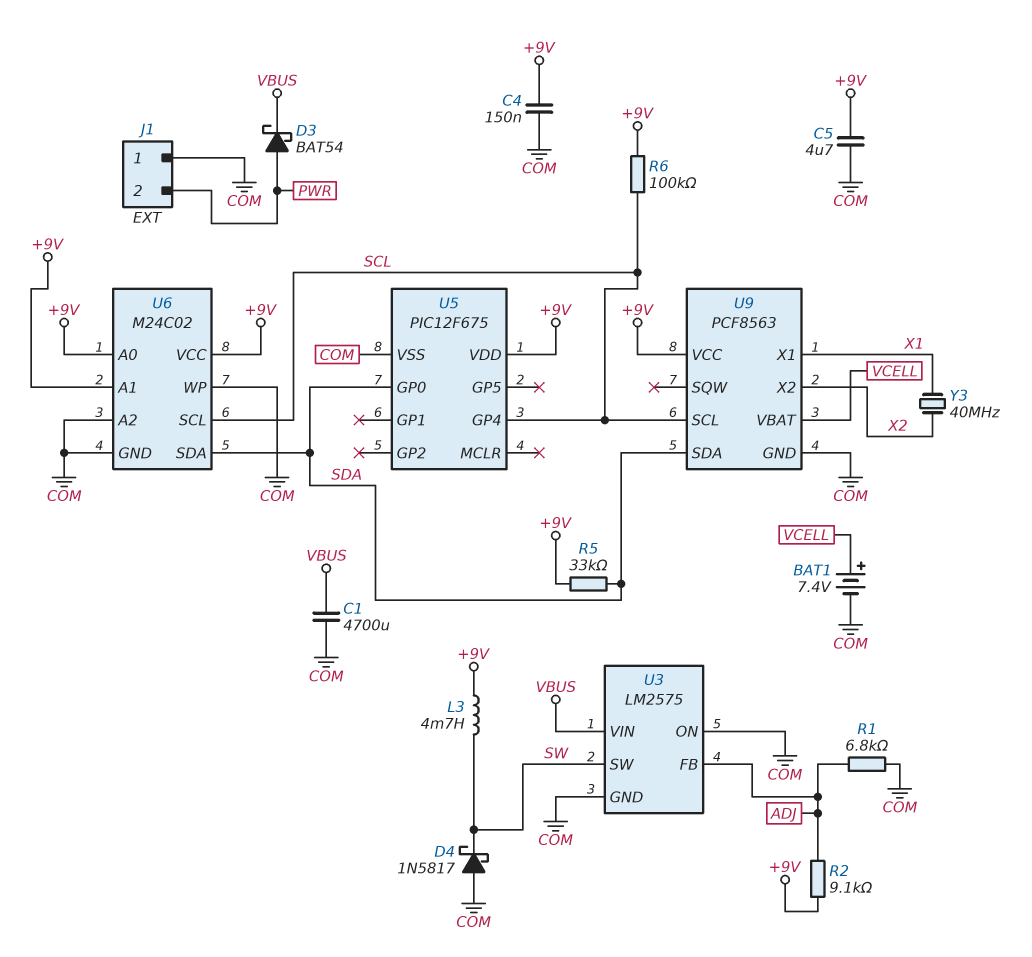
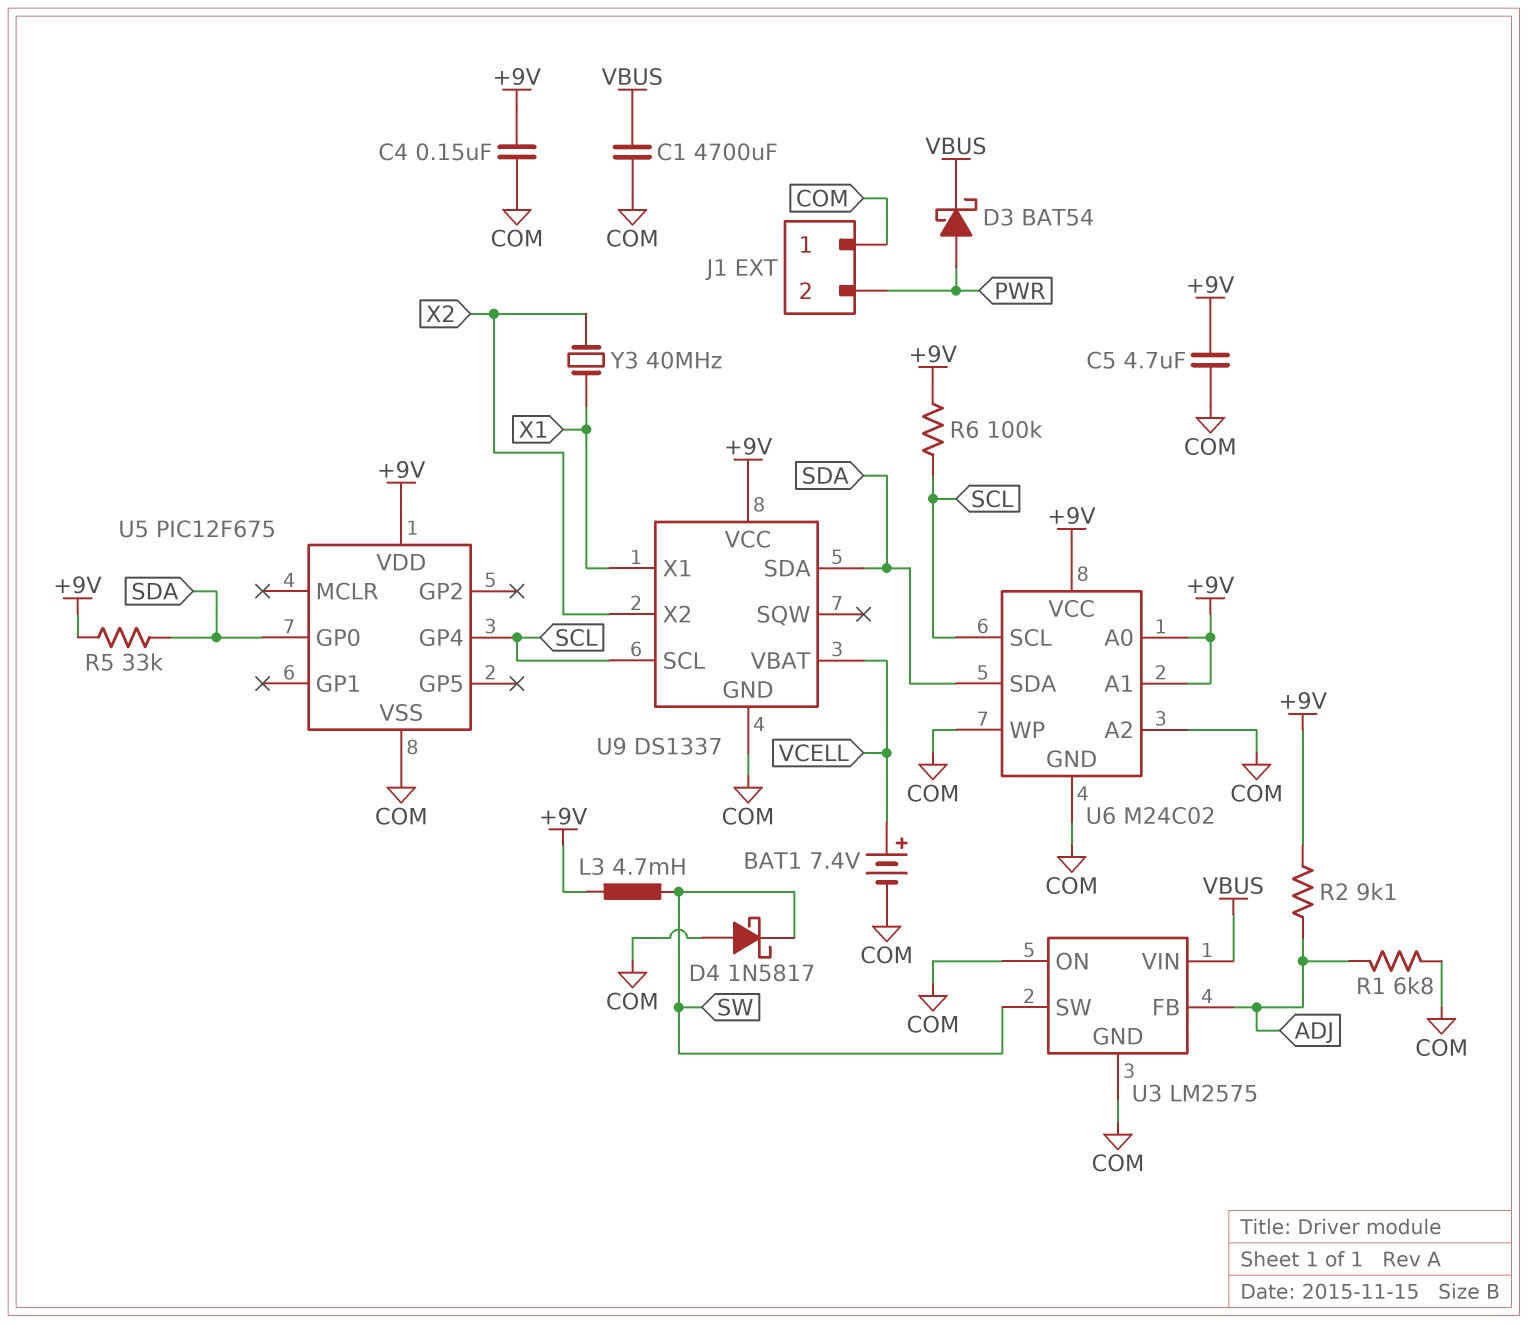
U9: PCF8563 -> DS1337

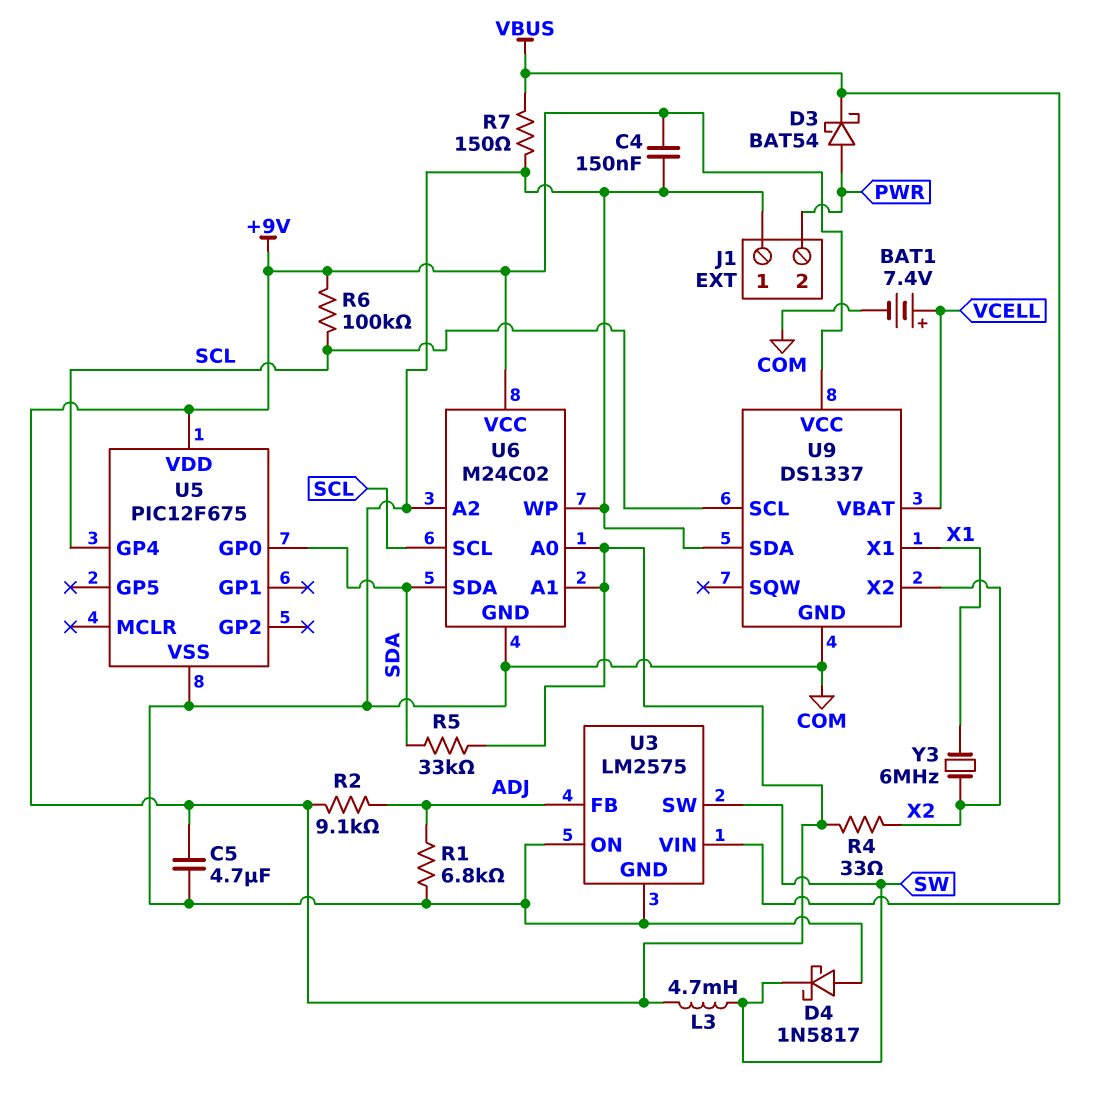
C1: 4700uF (COM, VBUS) -> none
R4: none -> 33 (+9V, X2)
R7: none -> 150 (COM, VBUS)
U9 pin SDA: SDA -> COM
Y3: 40MHz (X1, X2) -> 6MHz (X1, X2)

